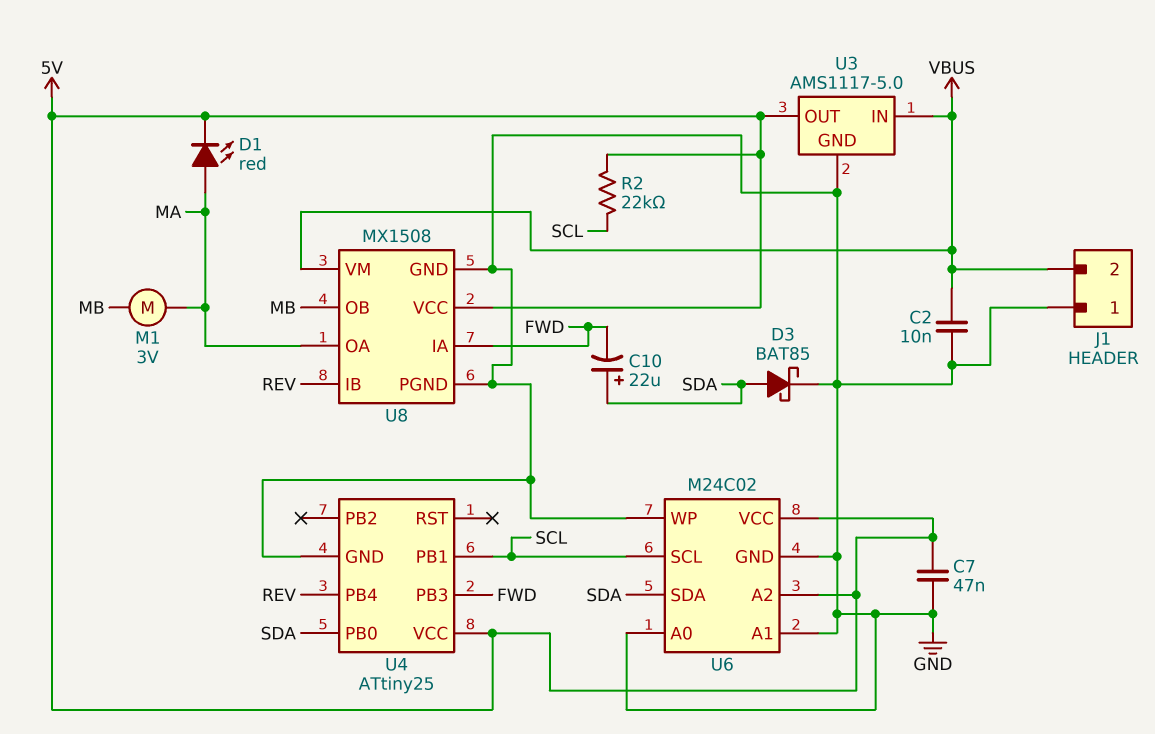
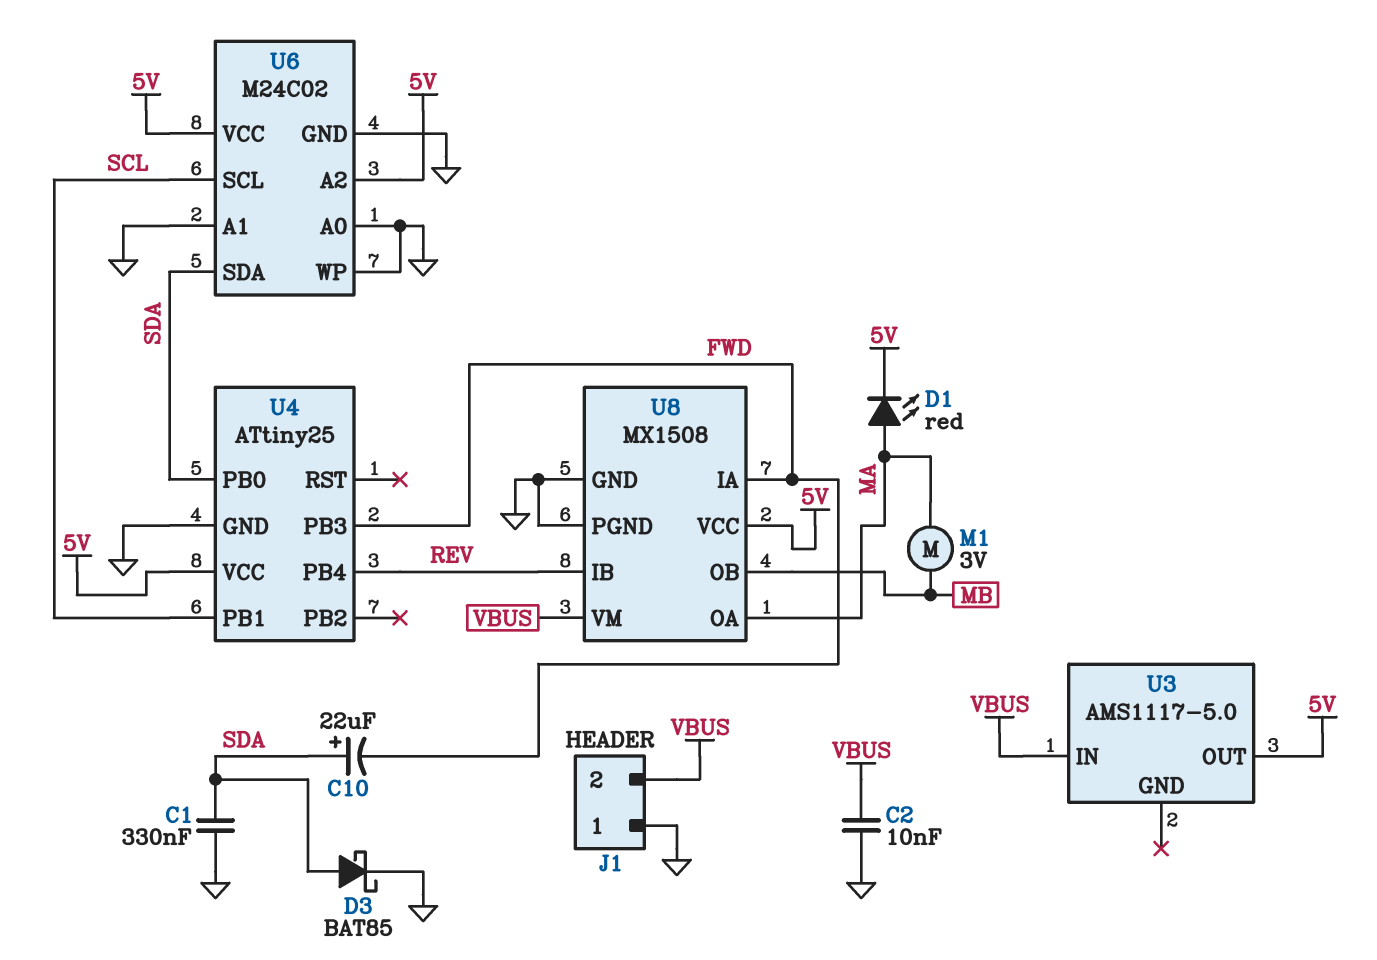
C1: none -> 330nF (GND, SDA)
C7: 47nF (5V, GND) -> none
R2: 22k (5V, SCL) -> none
U3 pin GND: GND -> none

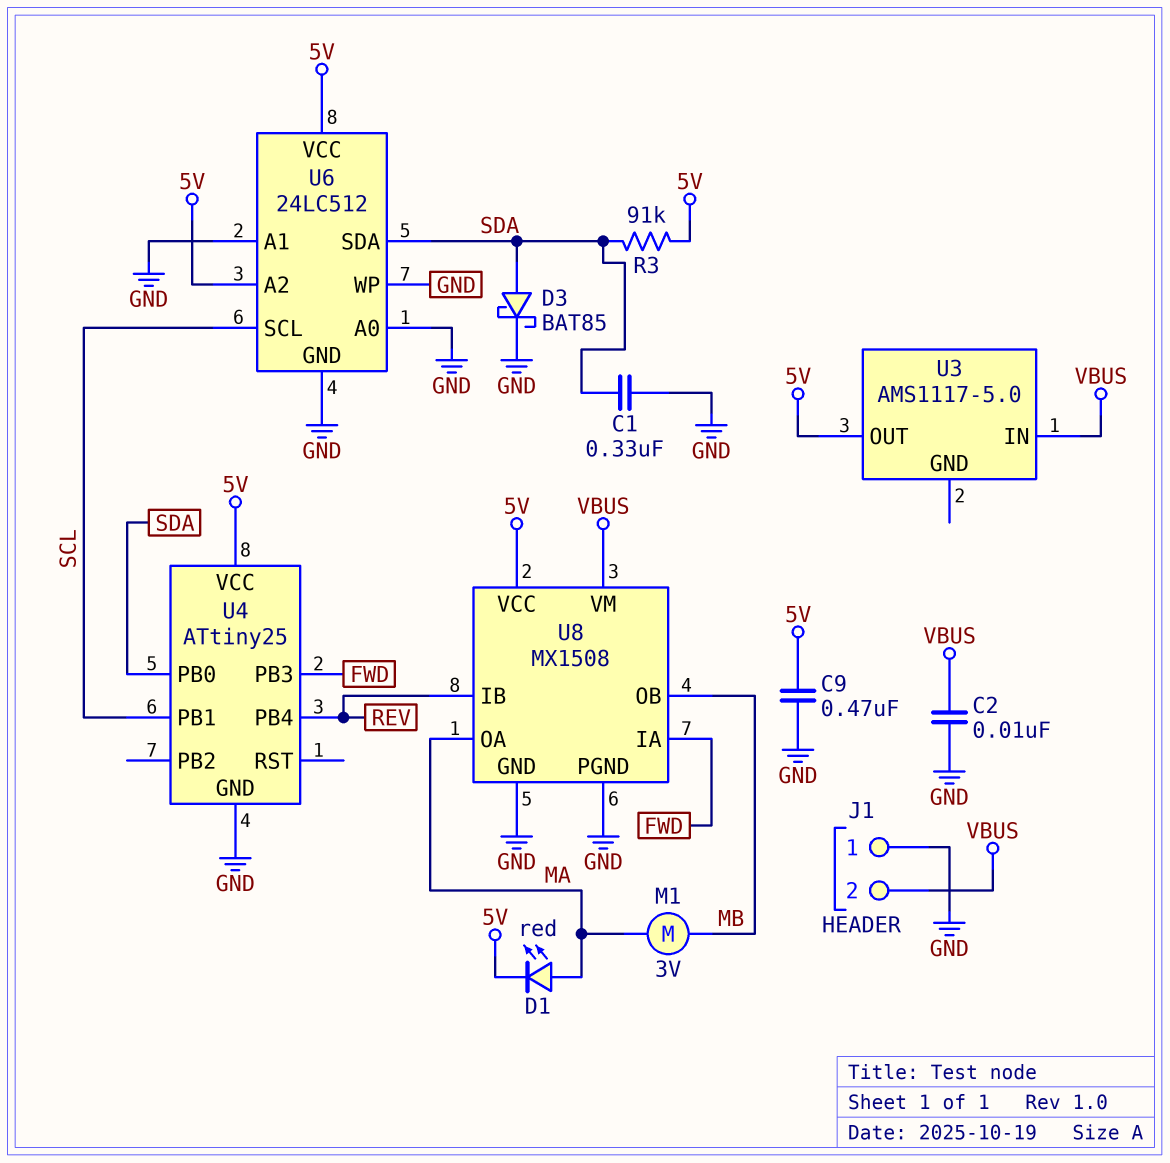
C9: none -> 470nF (5V, GND)
C10: 22uF (plus SDA, minus FWD) -> none
R3: none -> 91k (5V, SDA)
U6: M24C02 -> 24LC512

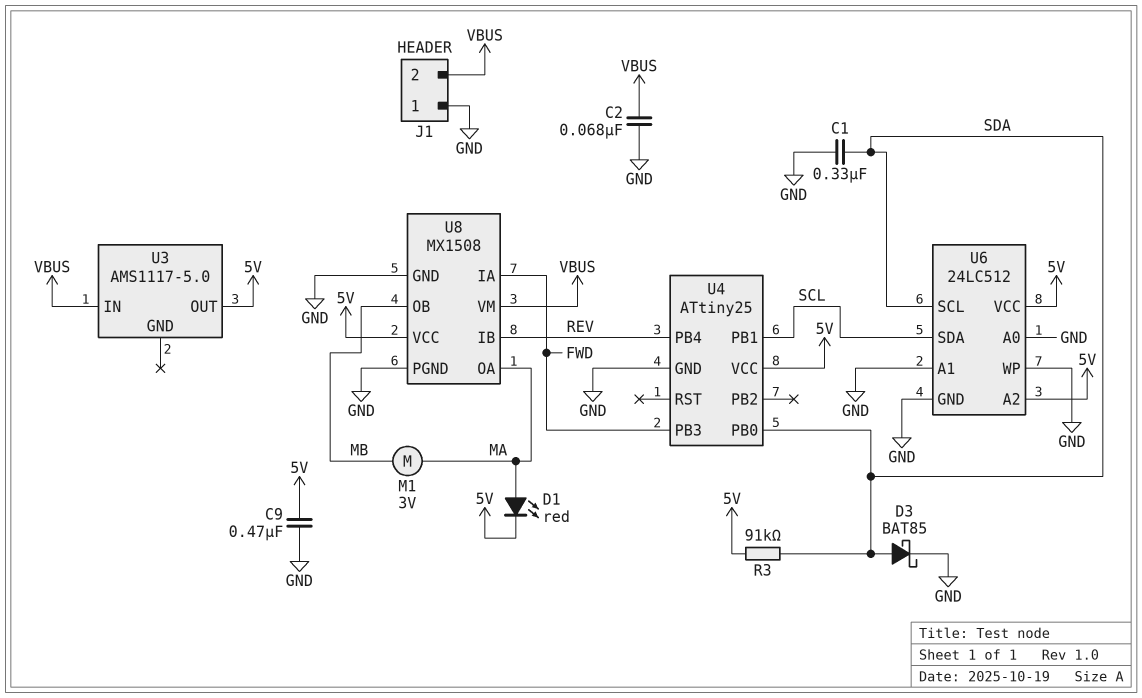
C2: 10nF (GND, VBUS) -> 68nF (GND, VBUS)
U6 pin SCL: SCL -> SDA
U6 pin SDA: SDA -> SCL

